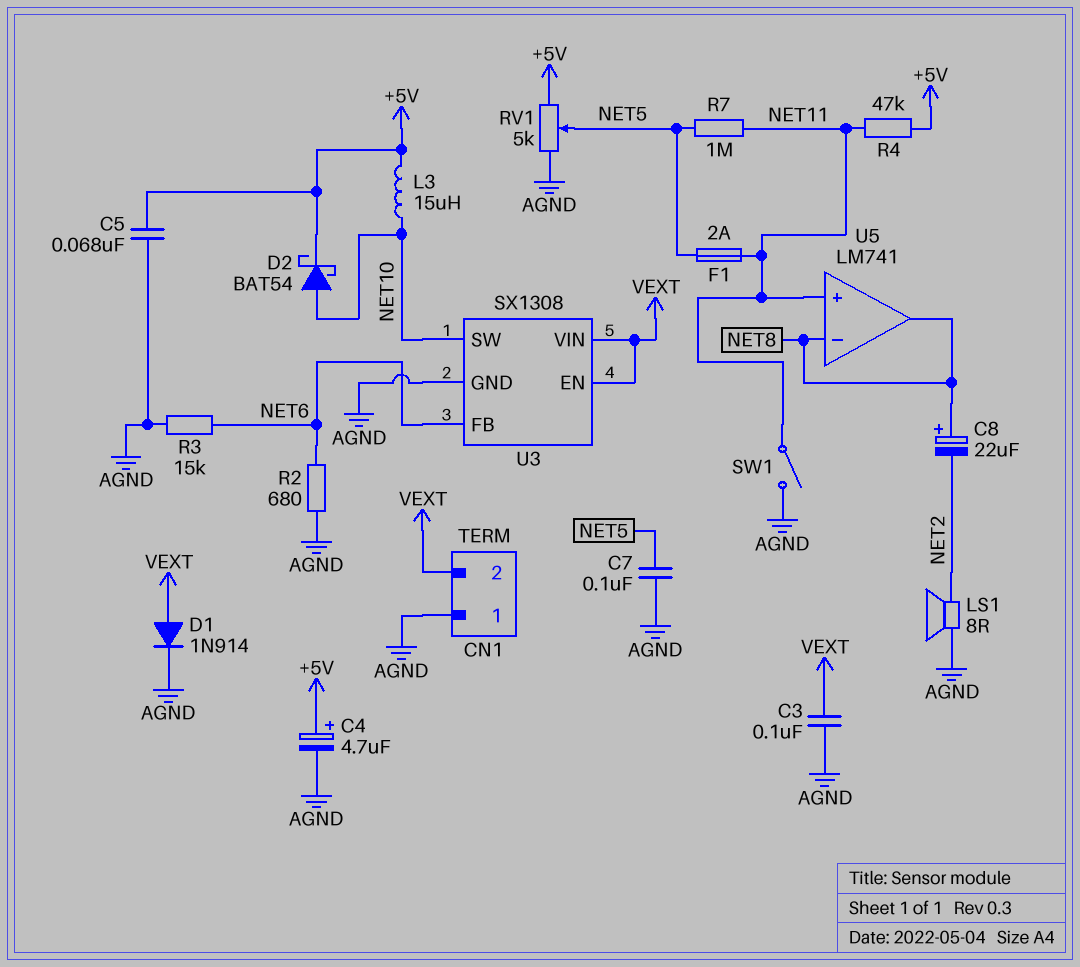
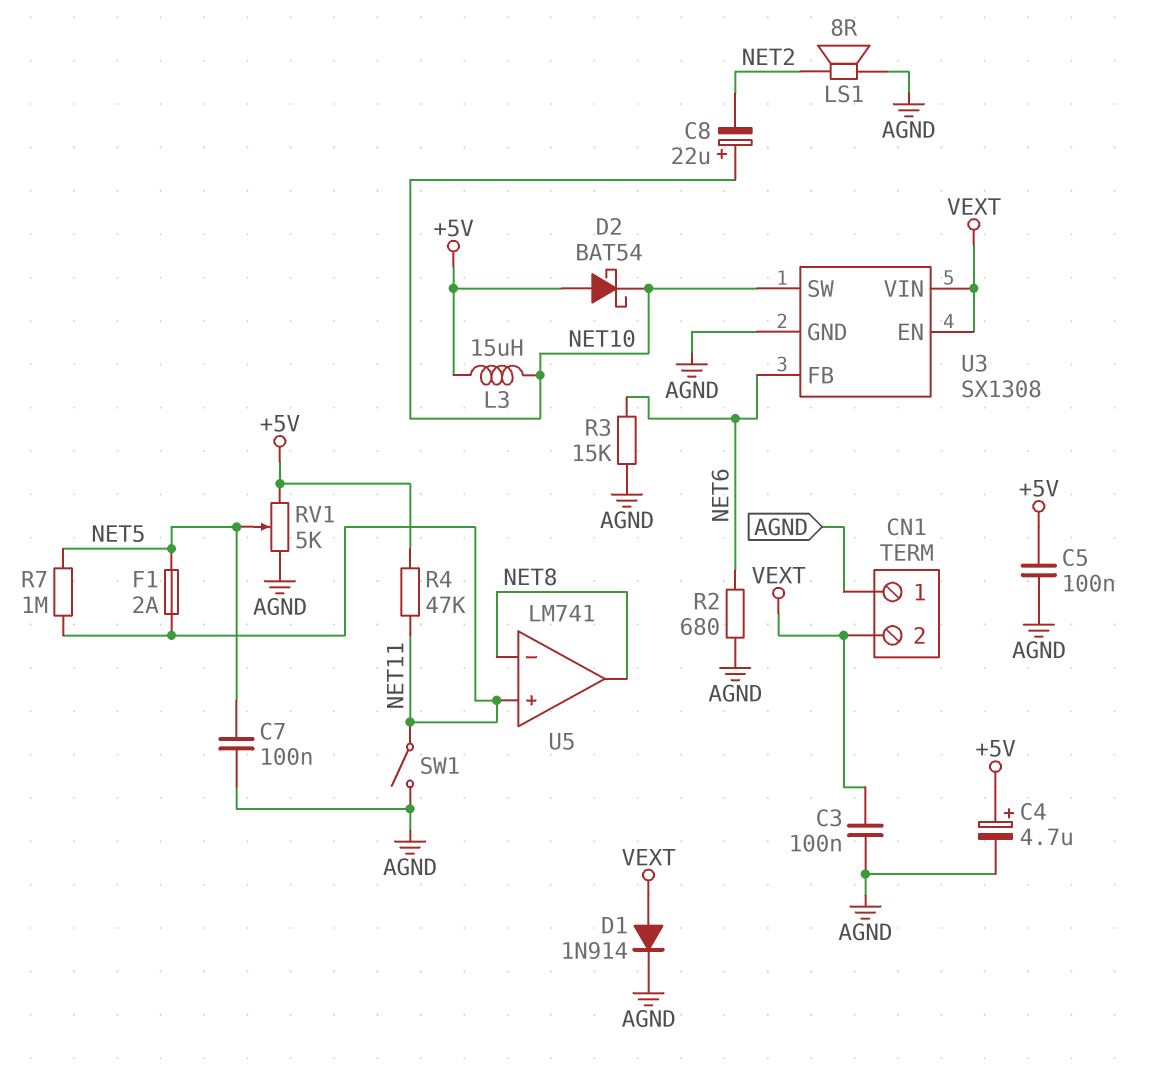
C5: 68nF (+5V, AGND) -> 100nF (+5V, AGND)
C8: 22uF (plus NET8, minus NET2) -> 22uF (plus NET10, minus NET2)
D2: schottky BAT54 (A NET10, K +5V) -> schottky BAT54 (A +5V, K NET10)

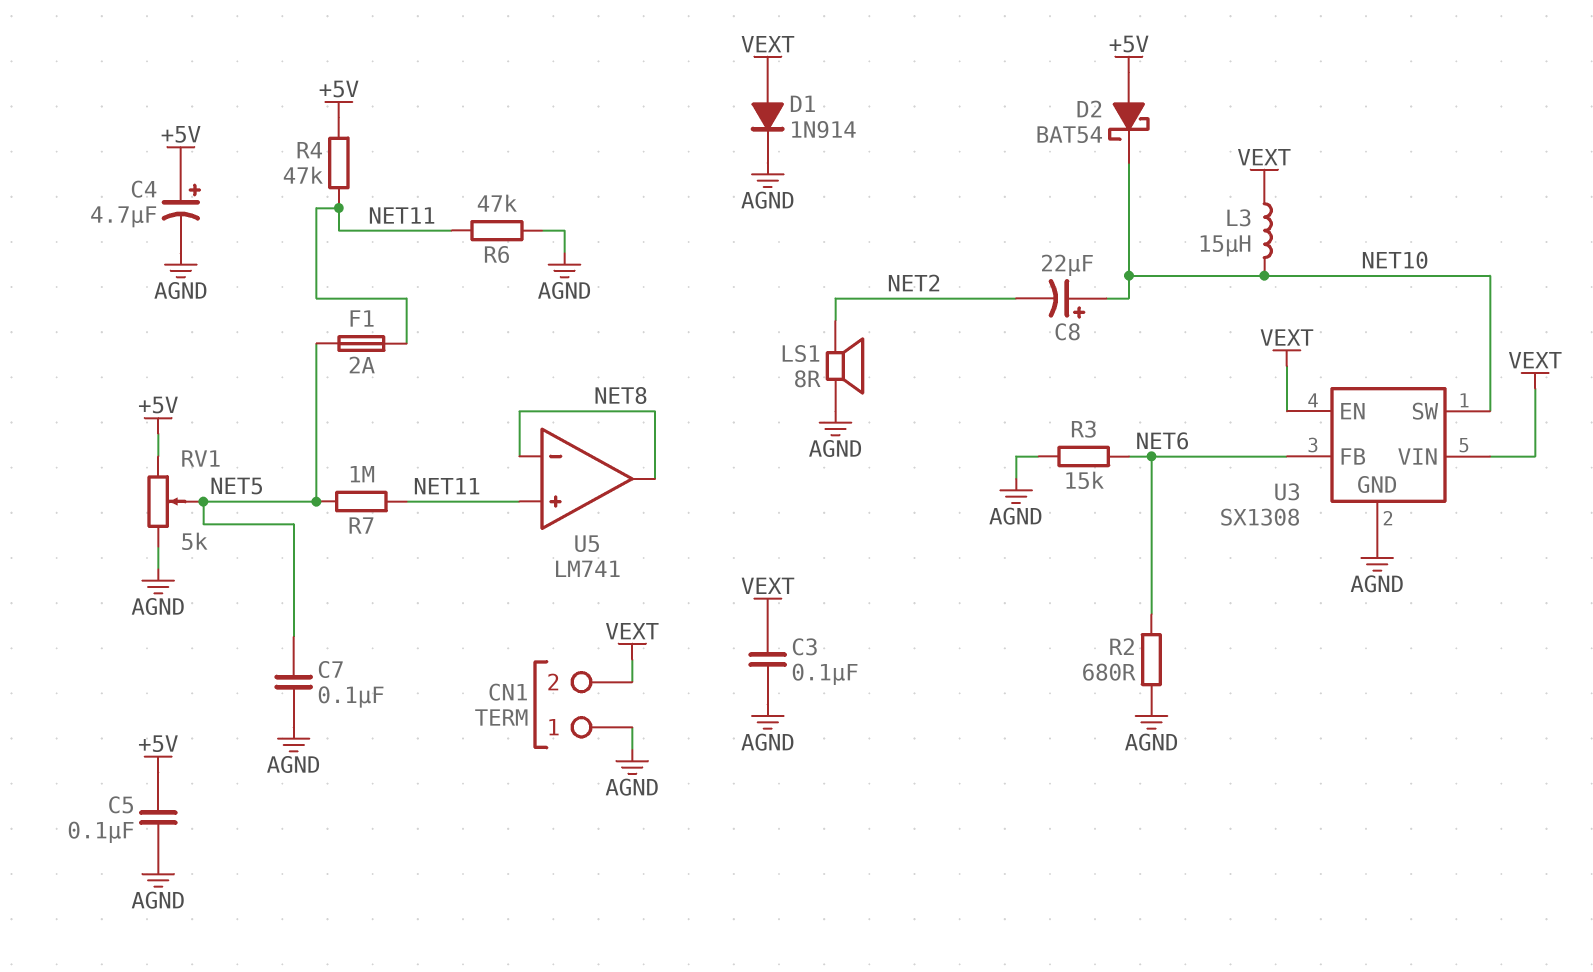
L3: 15uH (+5V, NET10) -> 15uH (NET10, VEXT)
R6: none -> 47k (AGND, NET11)
SW1: switch (AGND, NET11) -> none

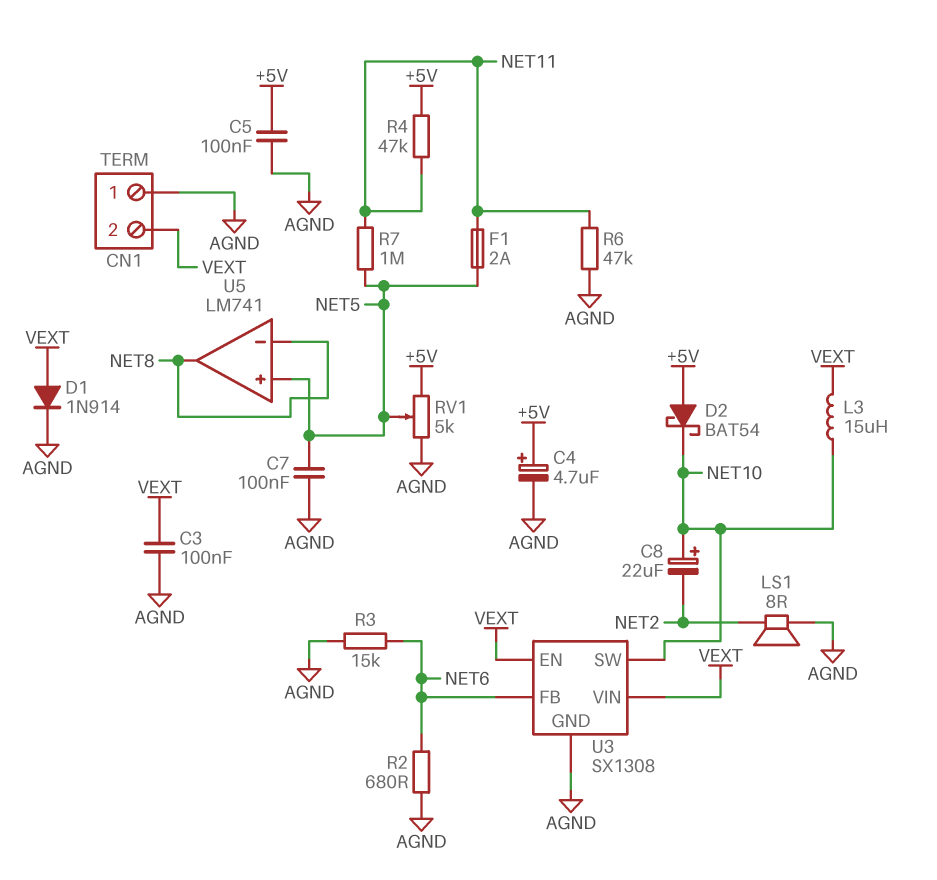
U5 pin in+: NET11 -> NET5

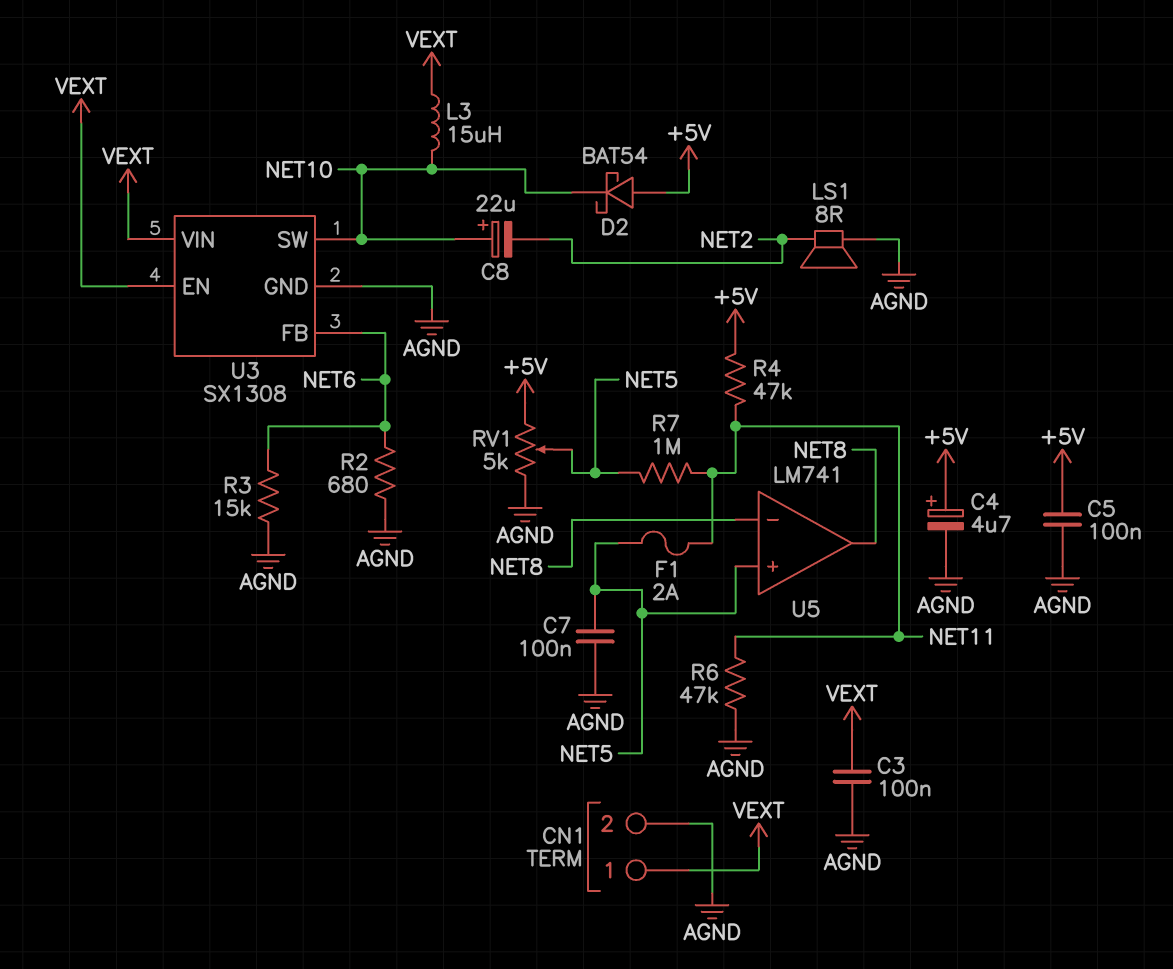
CN1 pin 1: AGND -> VEXT
CN1 pin 2: VEXT -> AGND
D1: diode 1N914 (A VEXT, K AGND) -> none

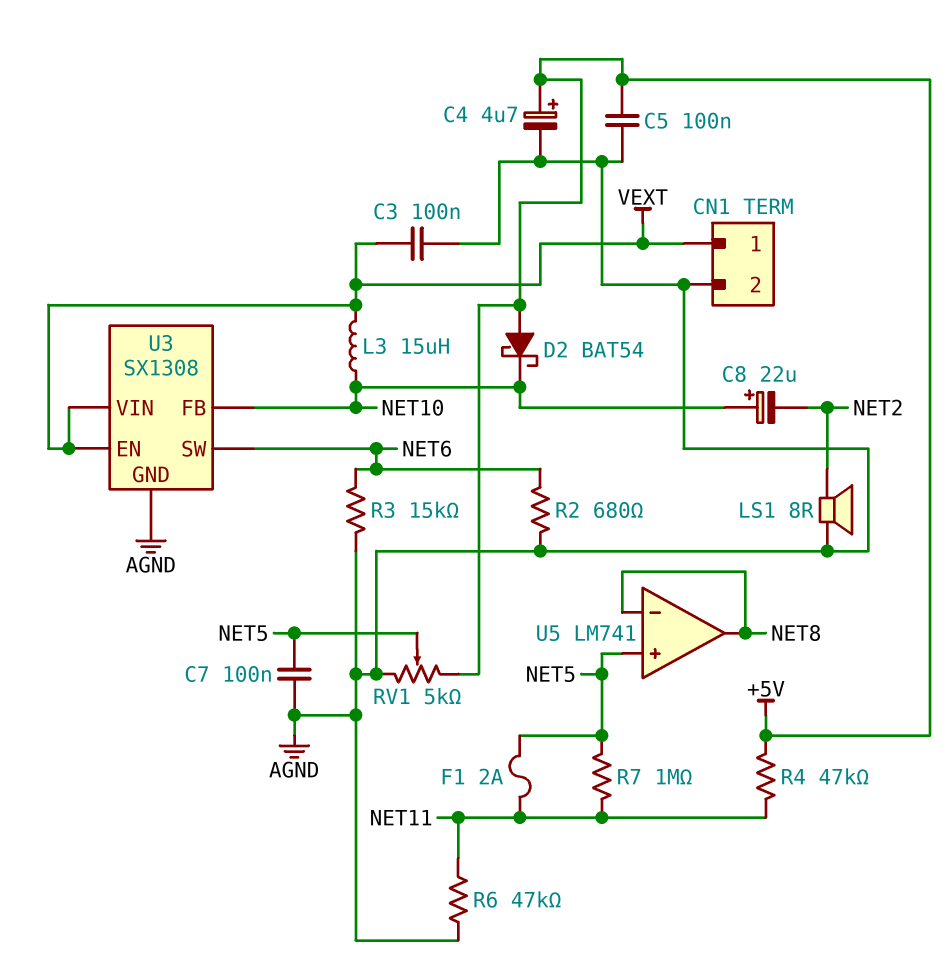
U3 pin FB: NET6 -> NET10
U3 pin SW: NET10 -> NET6

